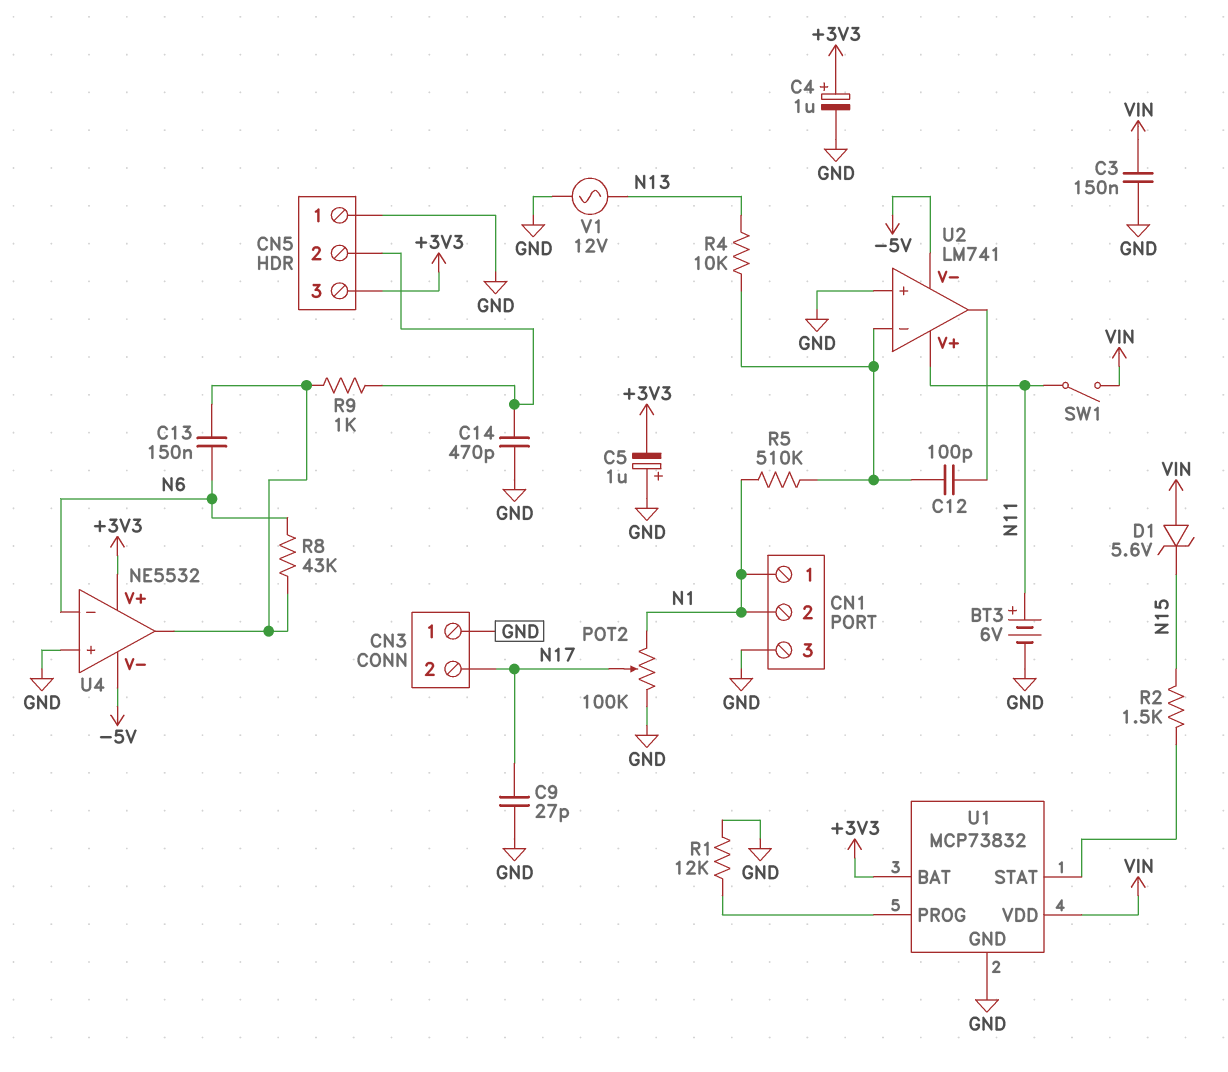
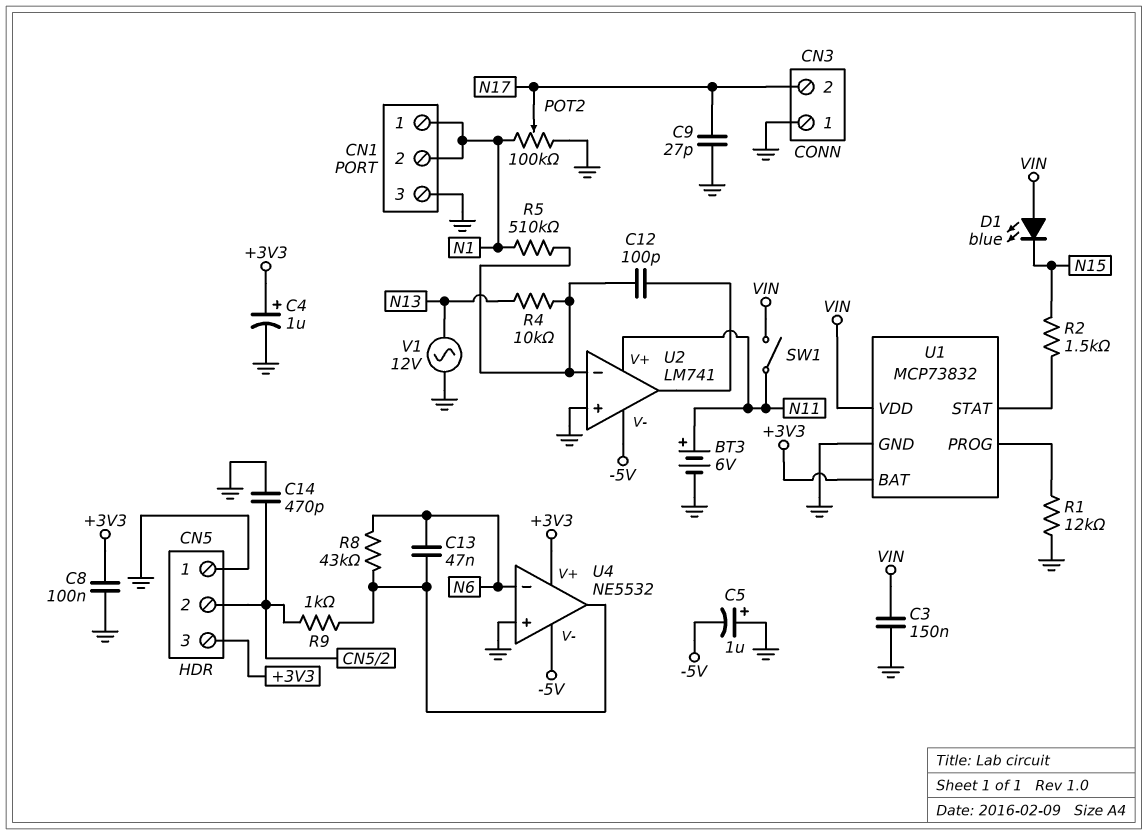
C5: 1uF (plus GND, minus +3V3) -> 1uF (plus GND, minus -5V)
C8: none -> 100nF (+3V3, GND)
C13: 150nF (N6, U4/out) -> 47nF (N6, U4/out)
D1: zener 5.6V (A VIN, K N15) -> LED blue (A VIN, K N15)

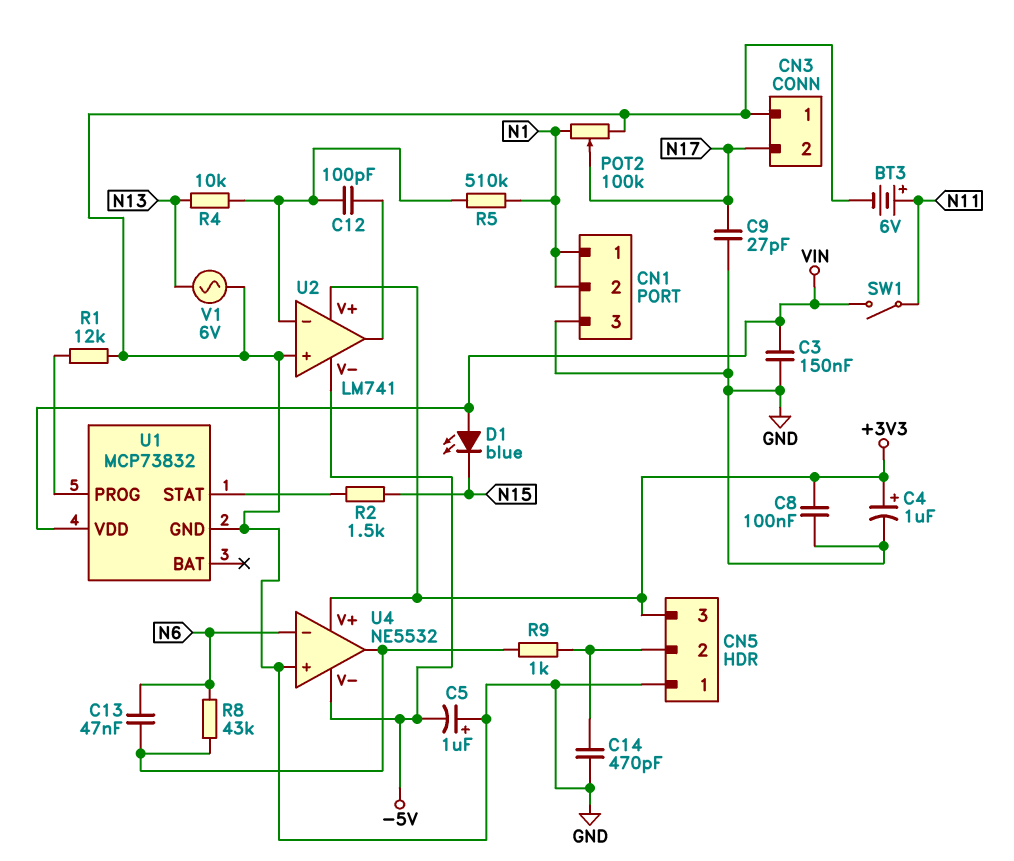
U1 pin BAT: +3V3 -> none
U2 pin V+: N11 -> +3V3
V1: AC 12V (GND, N13) -> AC 6V (GND, N13)

